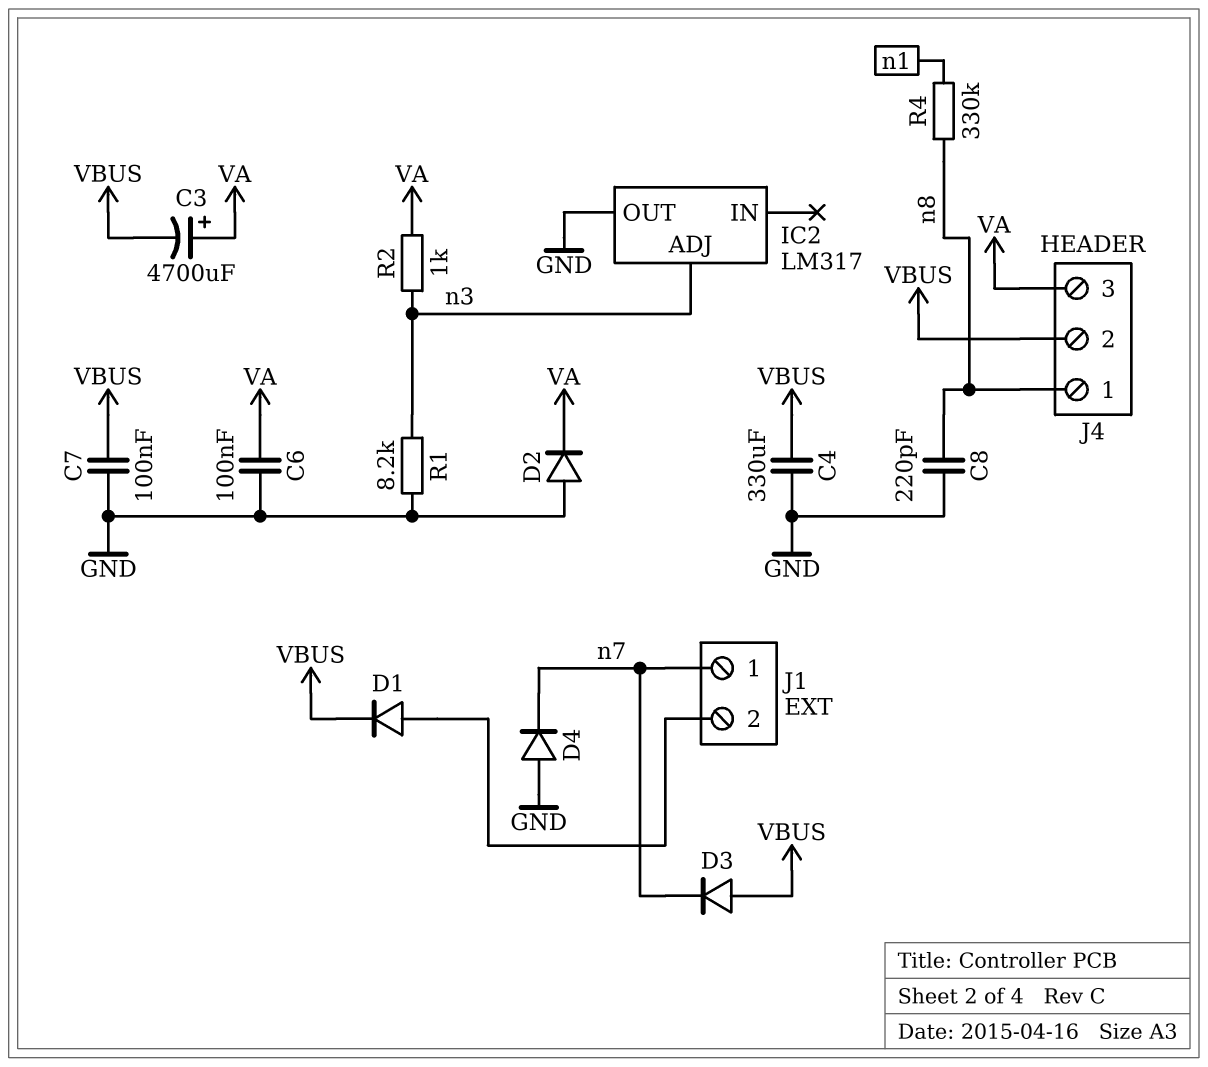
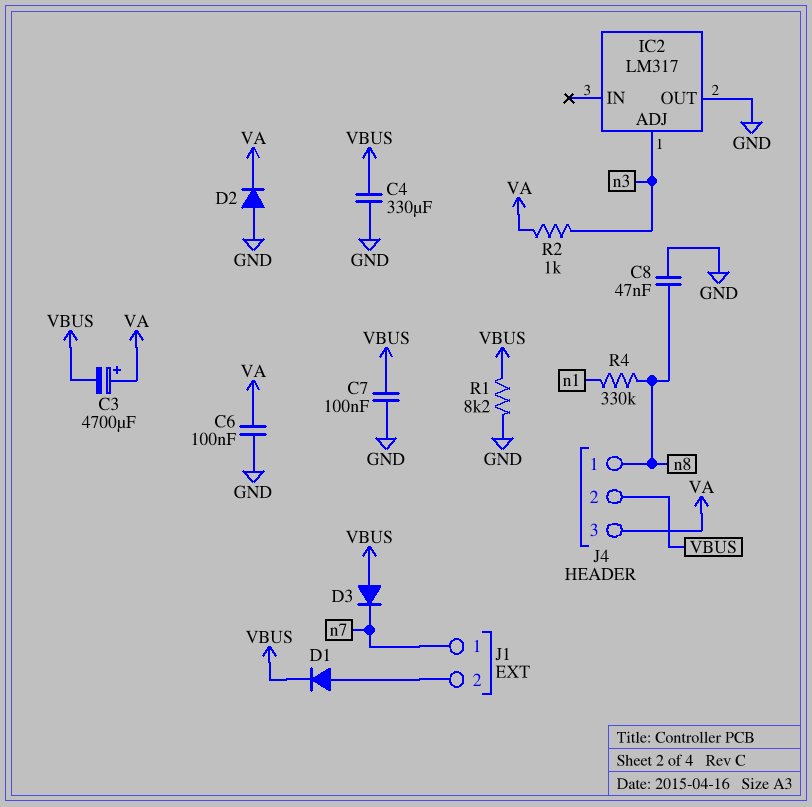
C8: 220pF (GND, n8) -> 47nF (GND, n8)
D4: diode (A GND, K n7) -> none
R1: 8.2k (GND, n3) -> 8.2k (GND, VBUS)

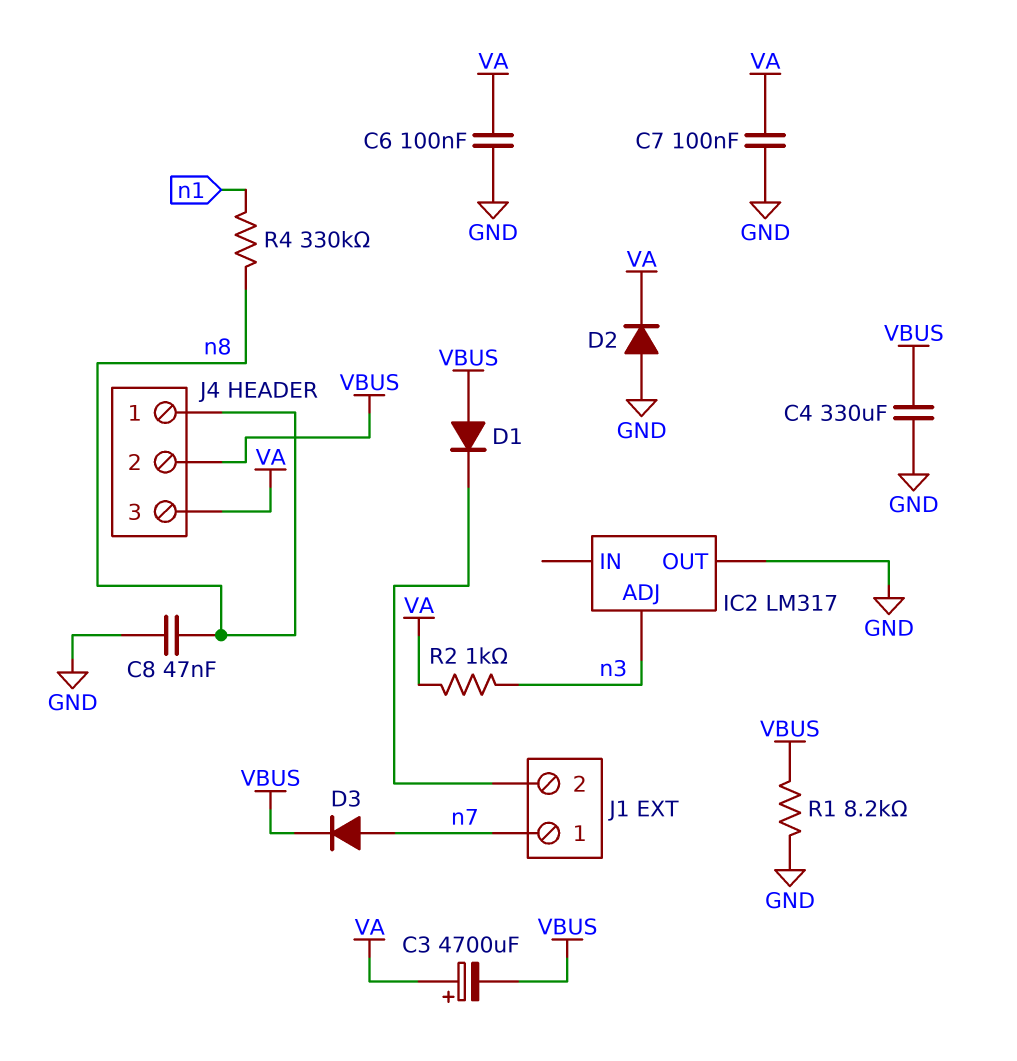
C7: 100nF (GND, VBUS) -> 100nF (GND, VA)
D1: diode (A J1/2, K VBUS) -> diode (A VBUS, K J1/2)
D3: diode (A VBUS, K n7) -> diode (A n7, K VBUS)

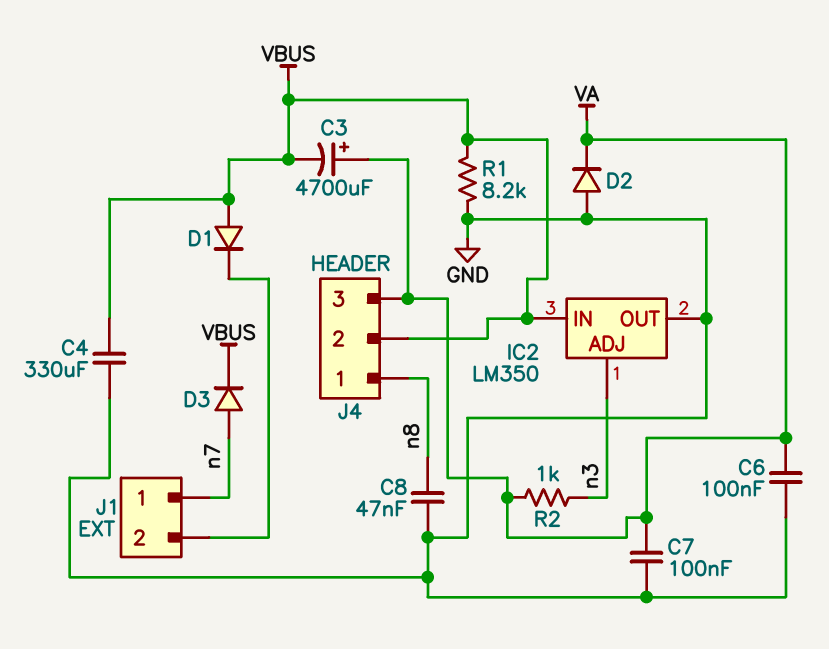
IC2: LM317 -> LM350
IC2 pin IN: none -> VBUS
R4: 330k (n1, n8) -> none

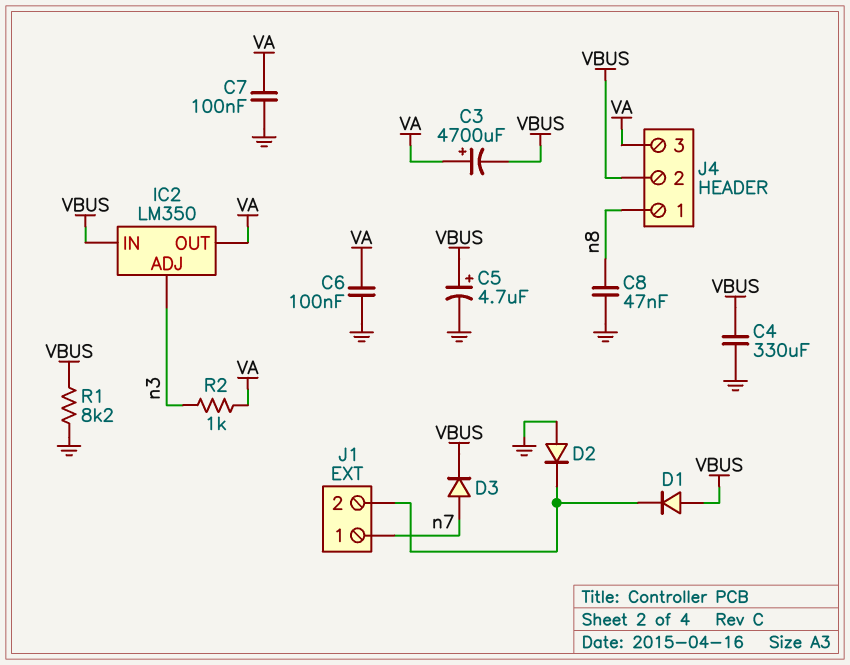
C5: none -> 4.7uF (plus VBUS, minus GND)
D2: diode (A GND, K VA) -> diode (A GND, K J1/2)
IC2 pin OUT: GND -> VA

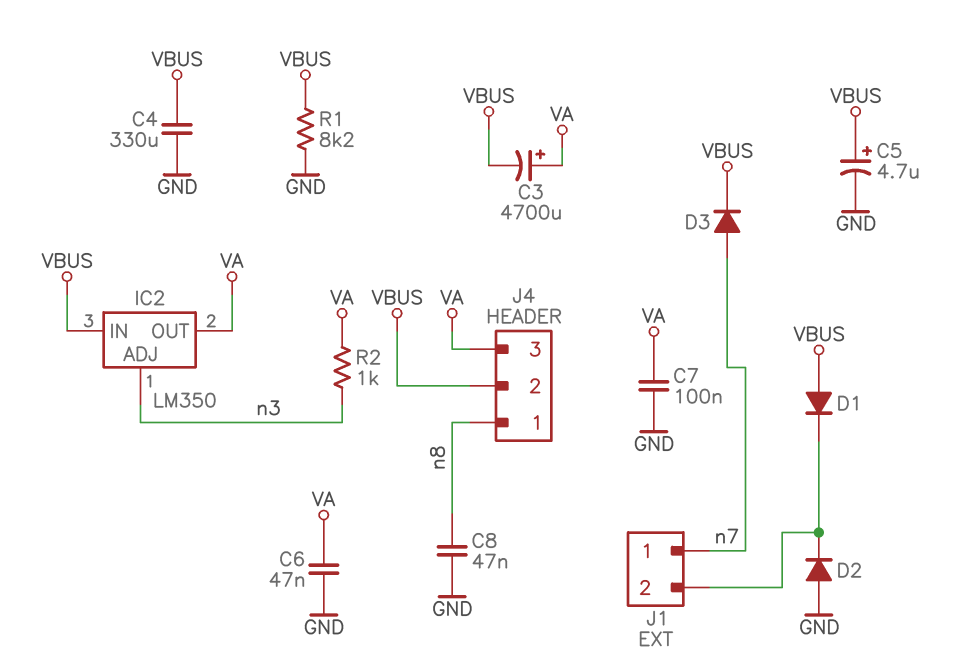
C6: 100nF (GND, VA) -> 47nF (GND, VA)

